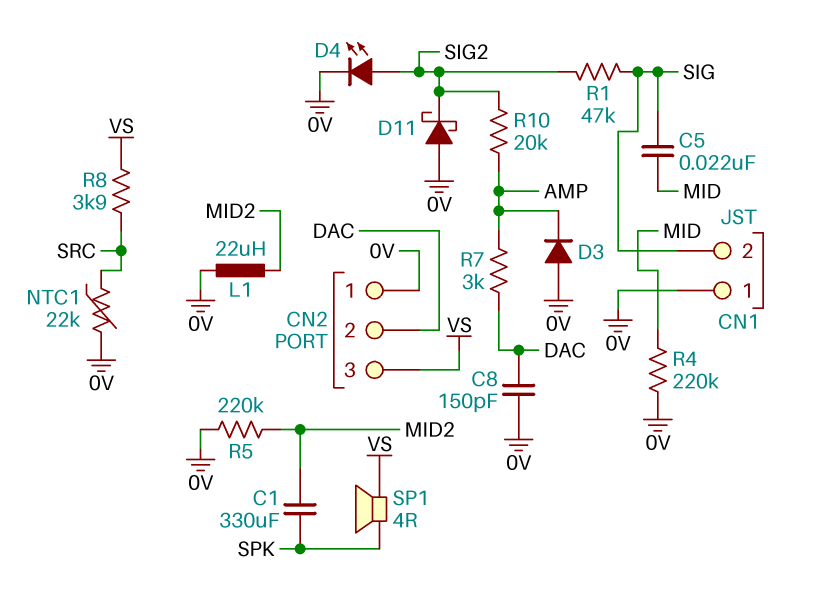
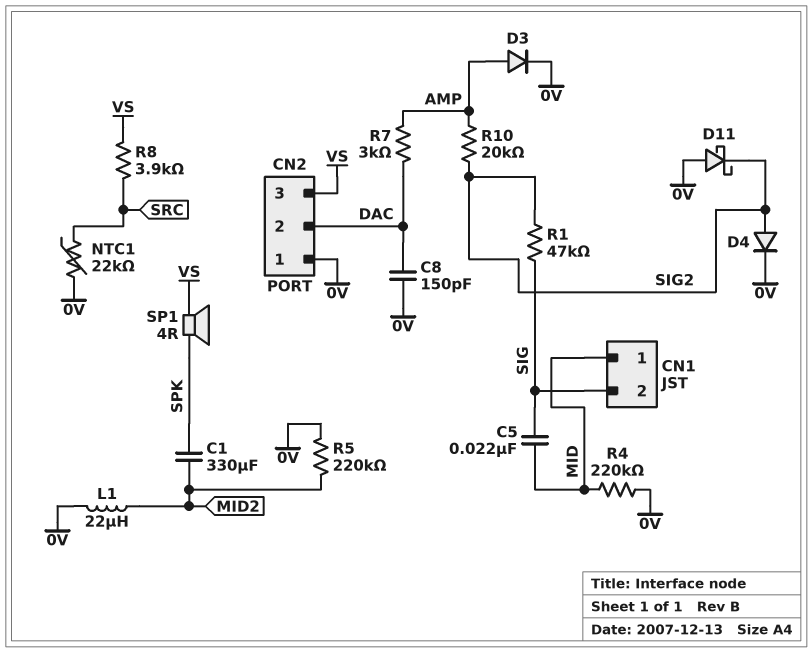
CN1 pin 1: 0V -> MID
D3: diode (A 0V, K AMP) -> diode (A AMP, K 0V)
D4: LED (A SIG2, K 0V) -> diode (A SIG2, K 0V)

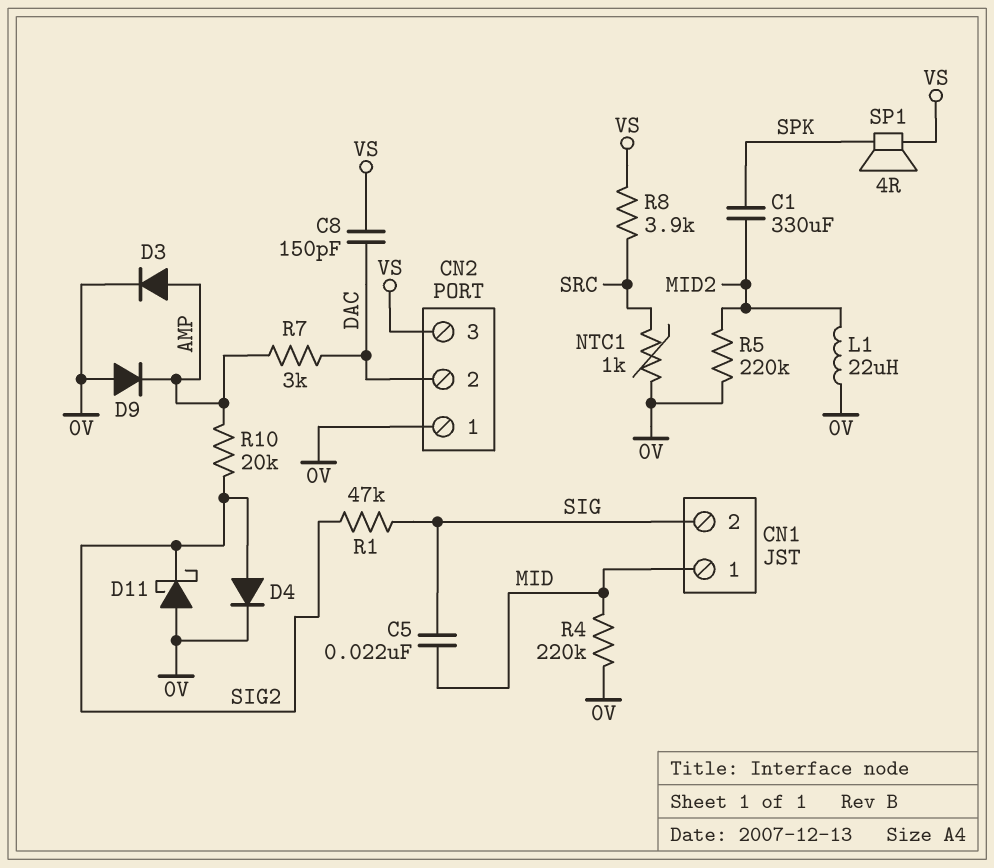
C8: 150pF (0V, DAC) -> 150pF (DAC, VS)
D9: none -> diode (A 0V, K AMP)
NTC1: 22k (0V, SRC) -> 1k (0V, SRC)

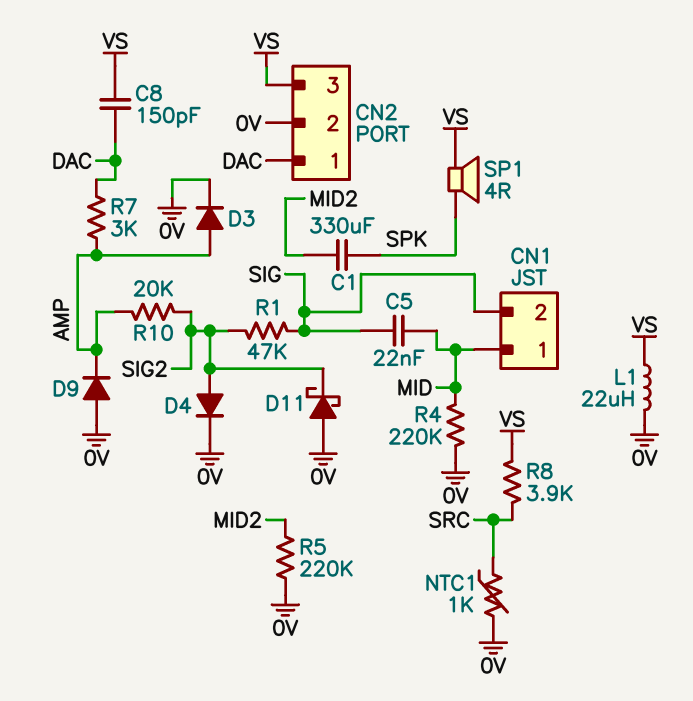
CN2 pin 1: 0V -> DAC
CN2 pin 2: DAC -> 0V
L1: 22uH (0V, MID2) -> 22uH (0V, VS)

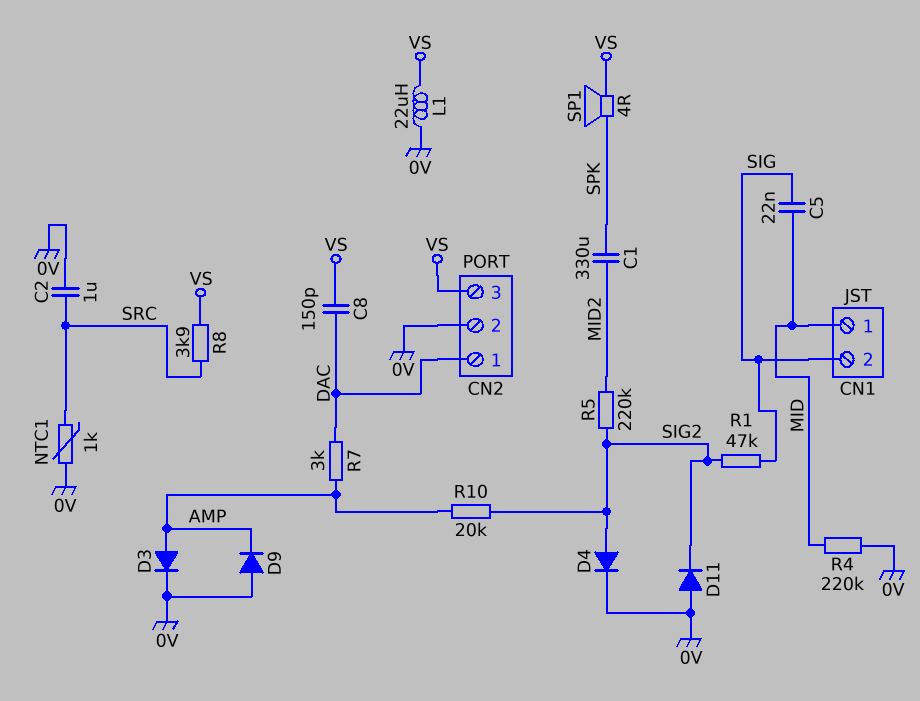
C2: none -> 1uF (0V, SRC)
D11: schottky (A 0V, K SIG2) -> diode (A 0V, K SIG2)
R5: 220k (0V, MID2) -> 220k (MID2, SIG2)

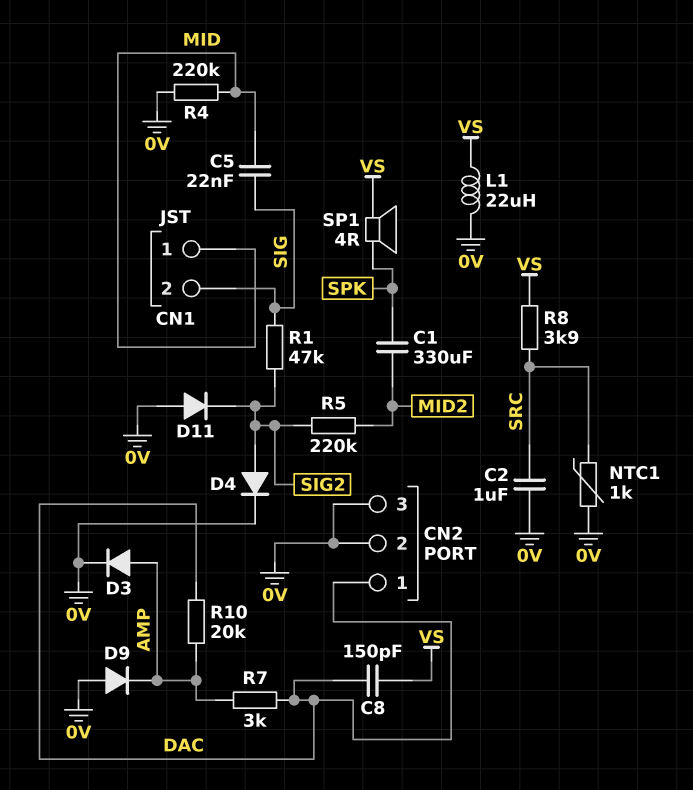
CN2 pin 3: VS -> 0V
R10: 20k (AMP, SIG2) -> 20k (AMP, DAC)

